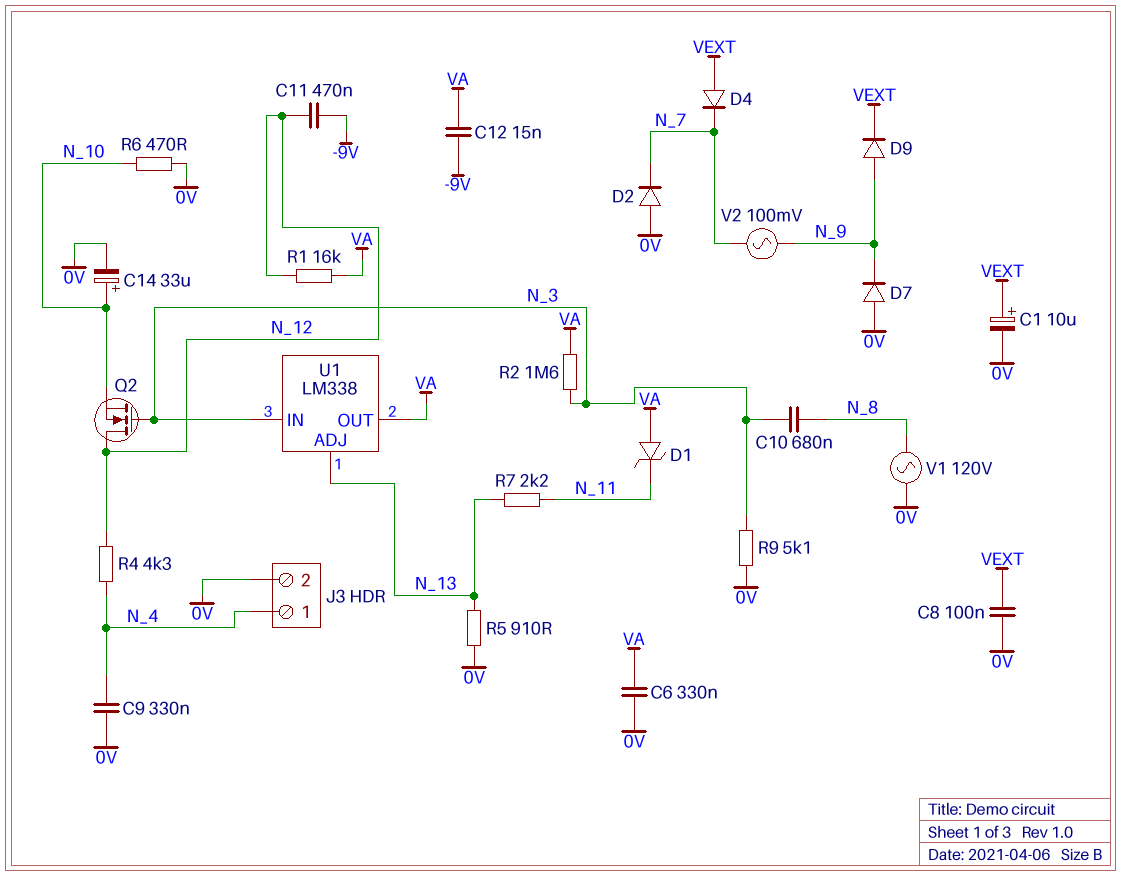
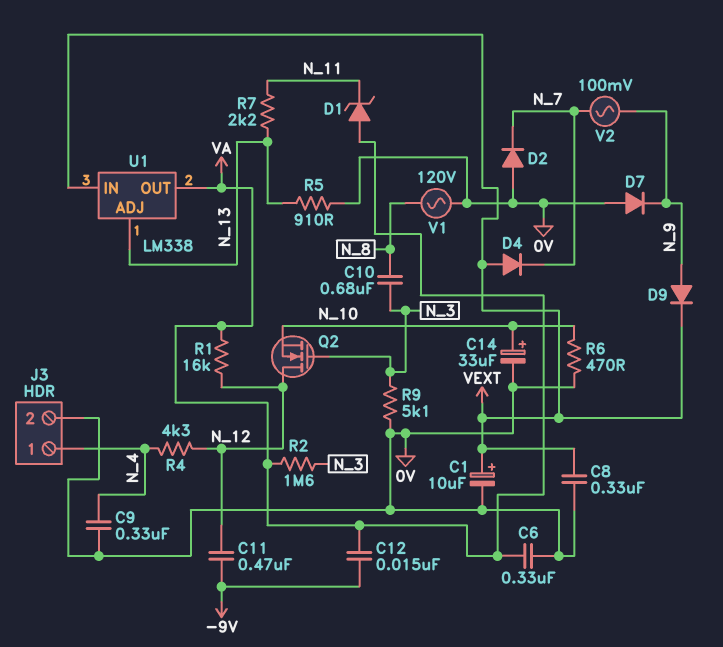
C8: 100nF (0V, VEXT) -> 330nF (0V, VEXT)
U1 pin IN: N_3 -> VEXT

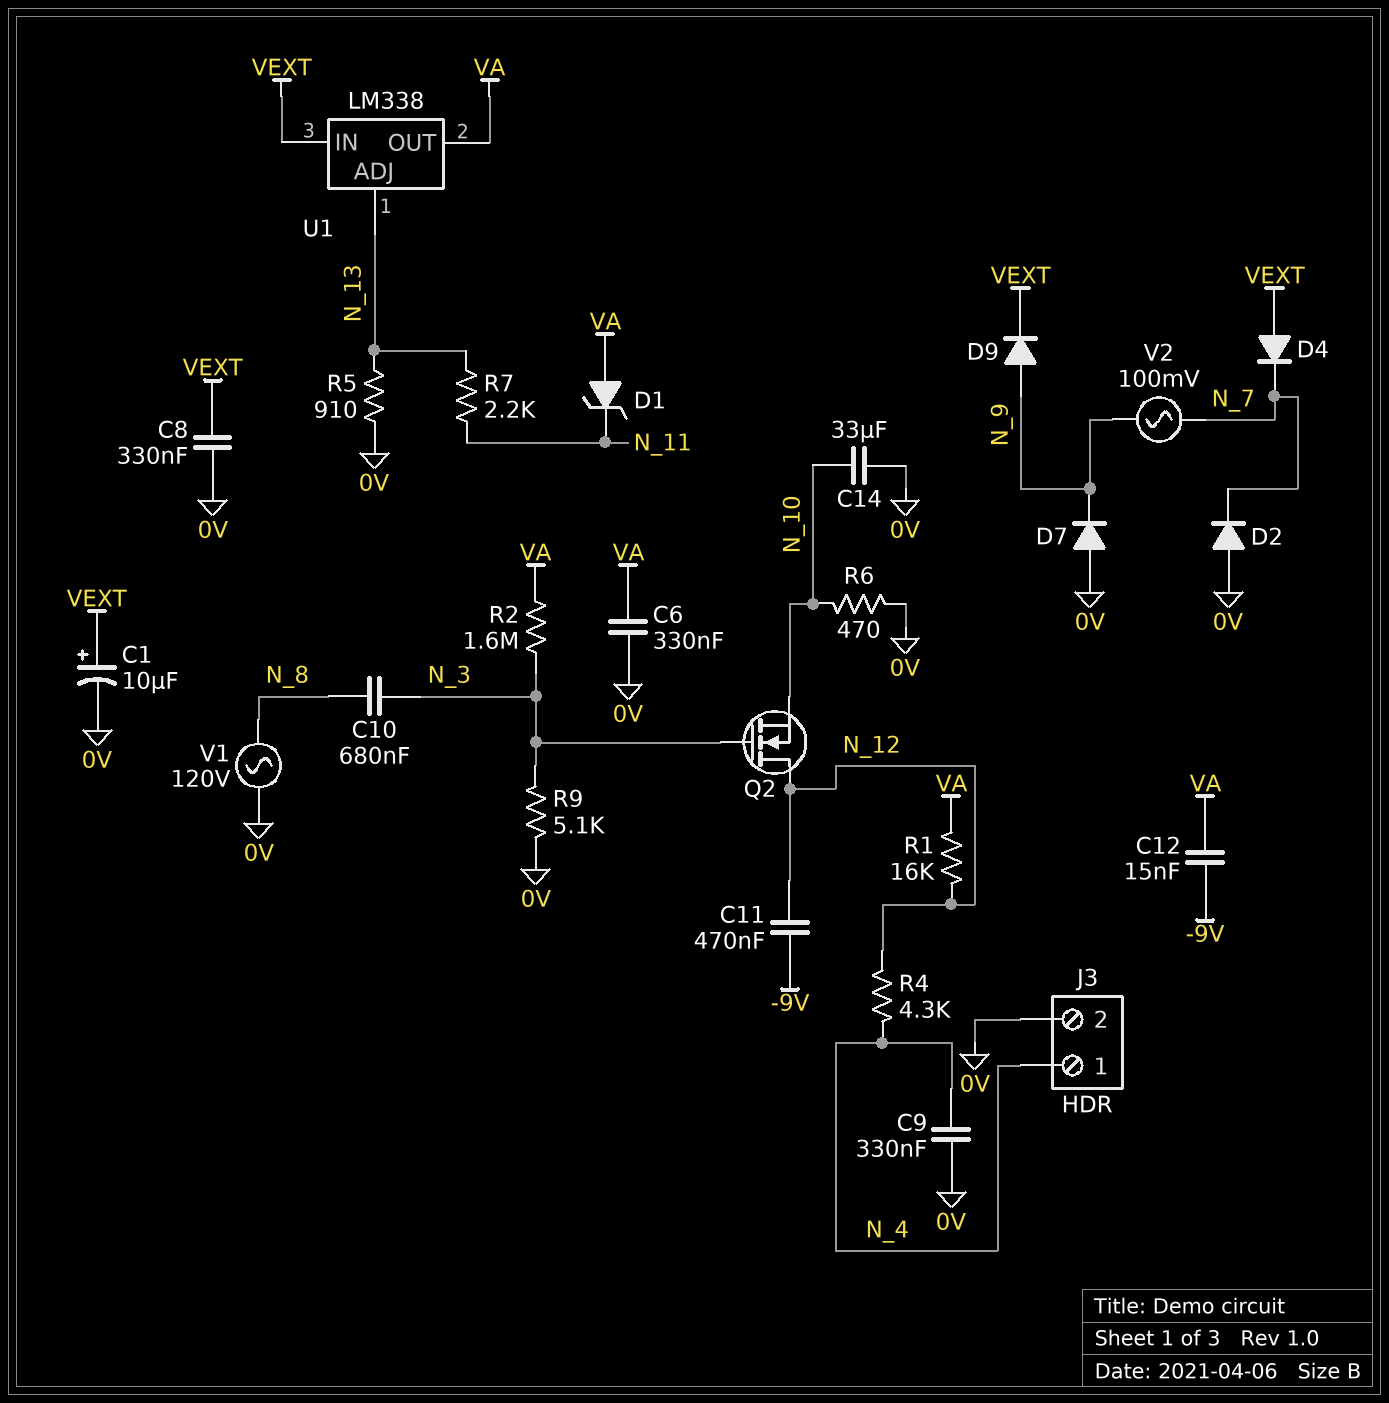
C14: 33uF (plus N_10, minus 0V) -> 33uF (0V, N_10)

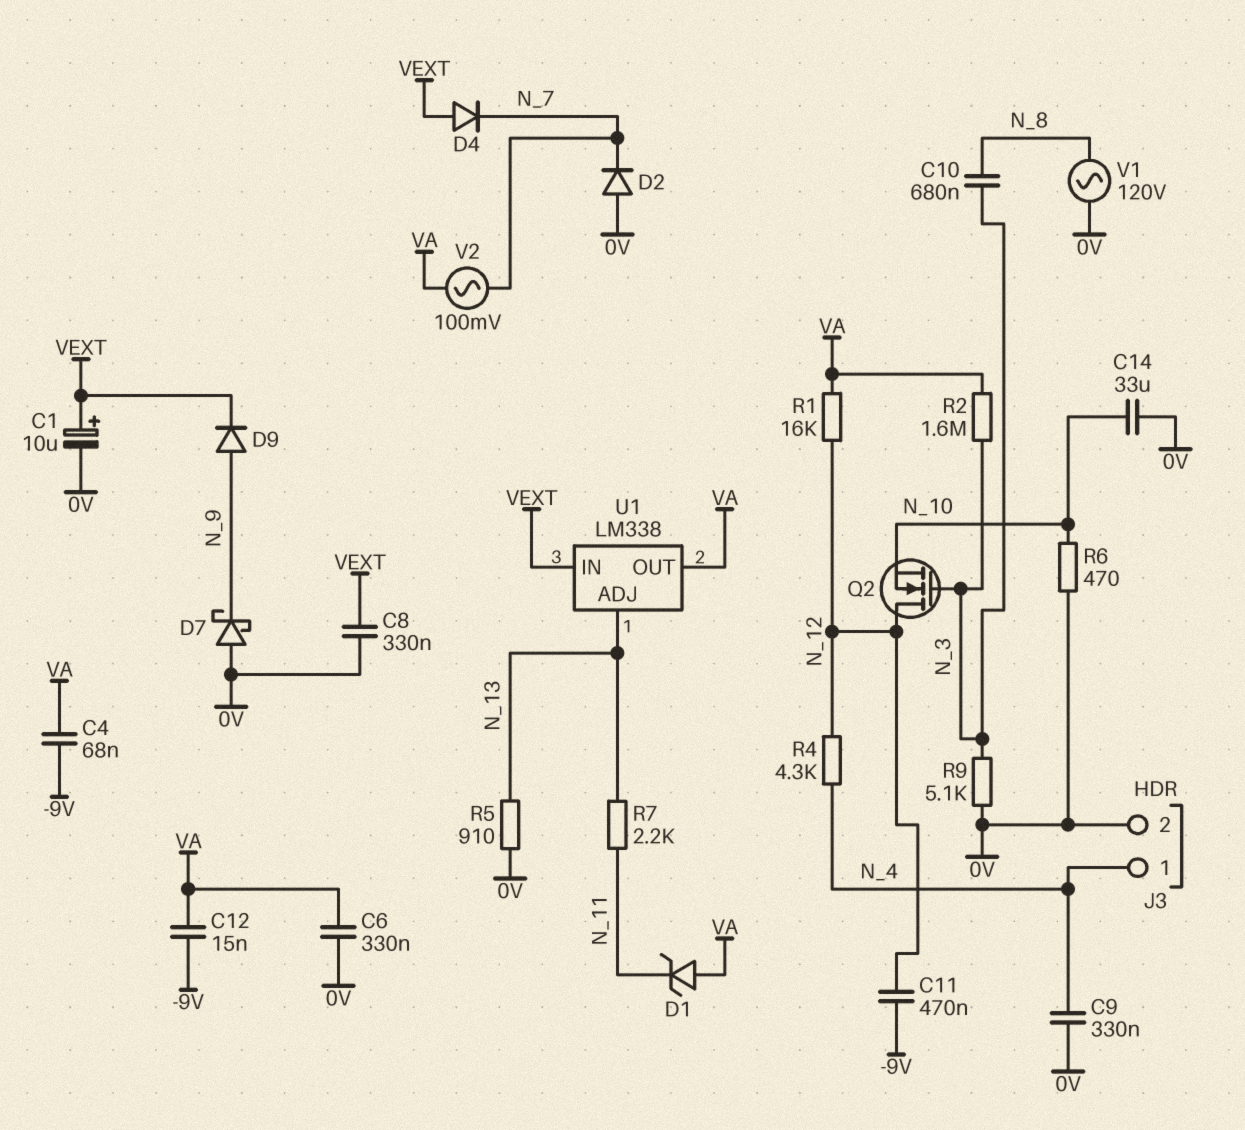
C4: none -> 68nF (-9V, VA)
D7: diode (A 0V, K N_9) -> schottky (A 0V, K N_9)
V2: AC 100mV (N_7, N_9) -> AC 100mV (N_7, VA)

